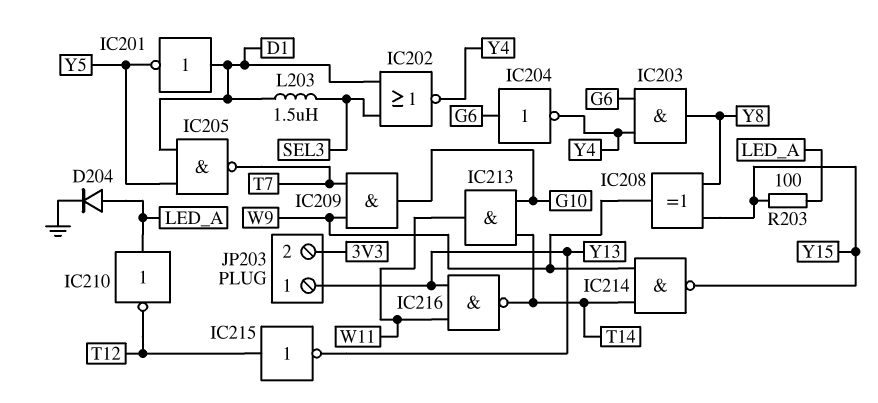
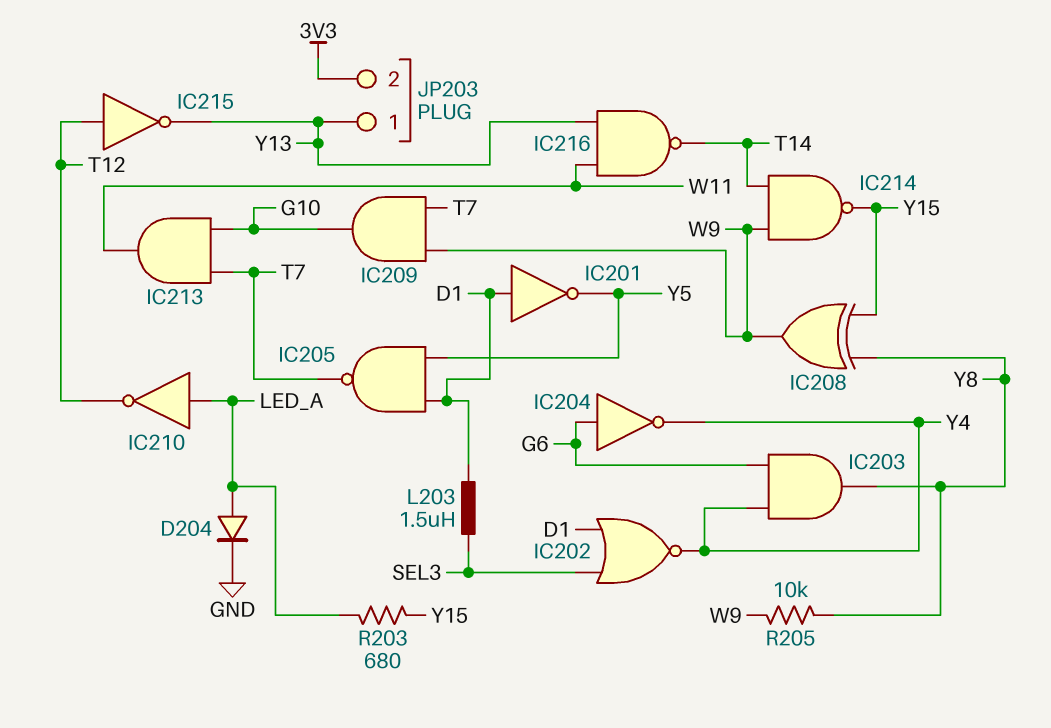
IC213: AND (in G10, in T14, out W11) -> AND (in G10, in T7, out W11)
R203: 100 (LED_A, Y15) -> 680 (LED_A, Y15)
R205: none -> 10k (W9, Y8)

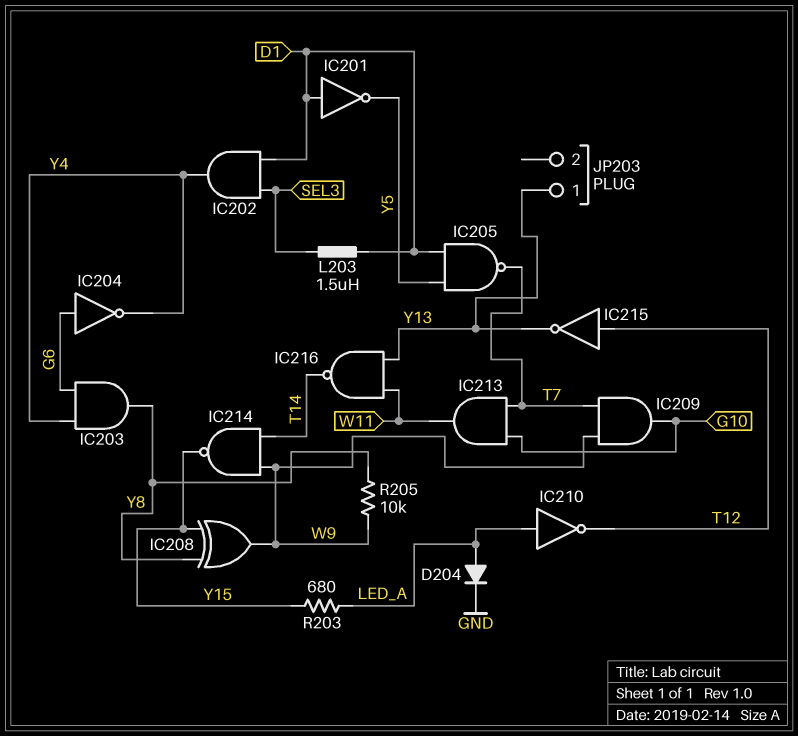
IC202: NOR (in D1, in SEL3, out Y4) -> AND (in D1, in SEL3, out Y4)
JP203 pin 2: 3V3 -> none

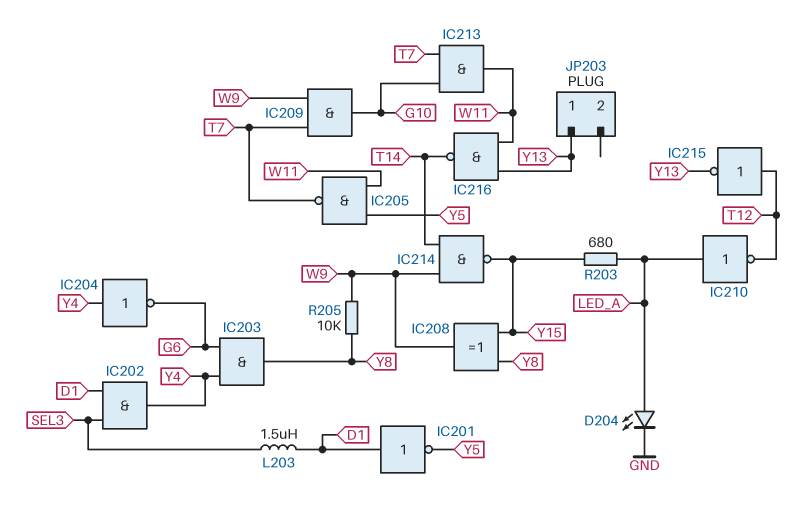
D204: diode (A LED_A, K GND) -> LED (A LED_A, K GND)
IC204: NOT (in G6, out Y4) -> NOT (in Y4, out G6)
IC205: NAND (in D1, in Y5, out T7) -> NAND (in W11, in Y5, out T7)

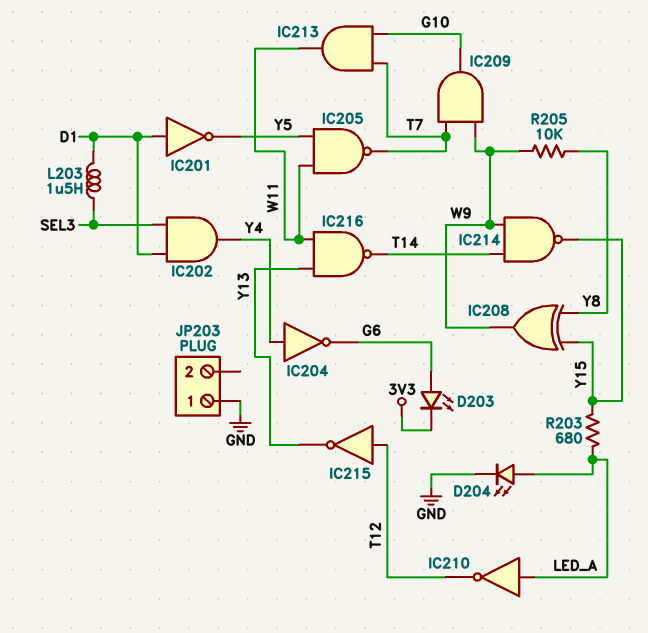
D203: none -> LED (A G6, K 3V3)
IC203: AND (in G6, in Y4, out Y8) -> none
JP203 pin 1: Y13 -> GND

